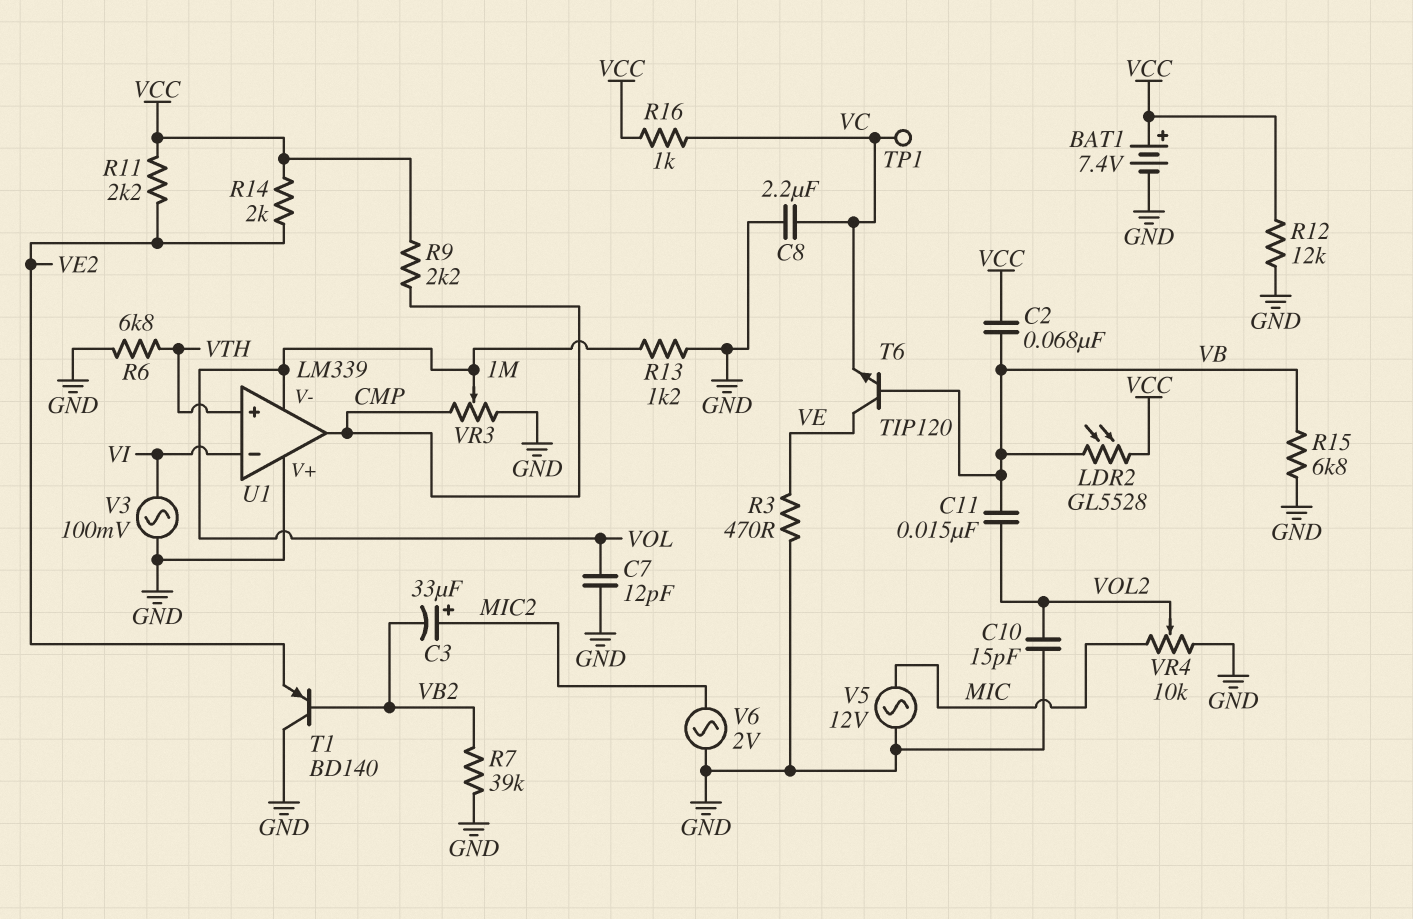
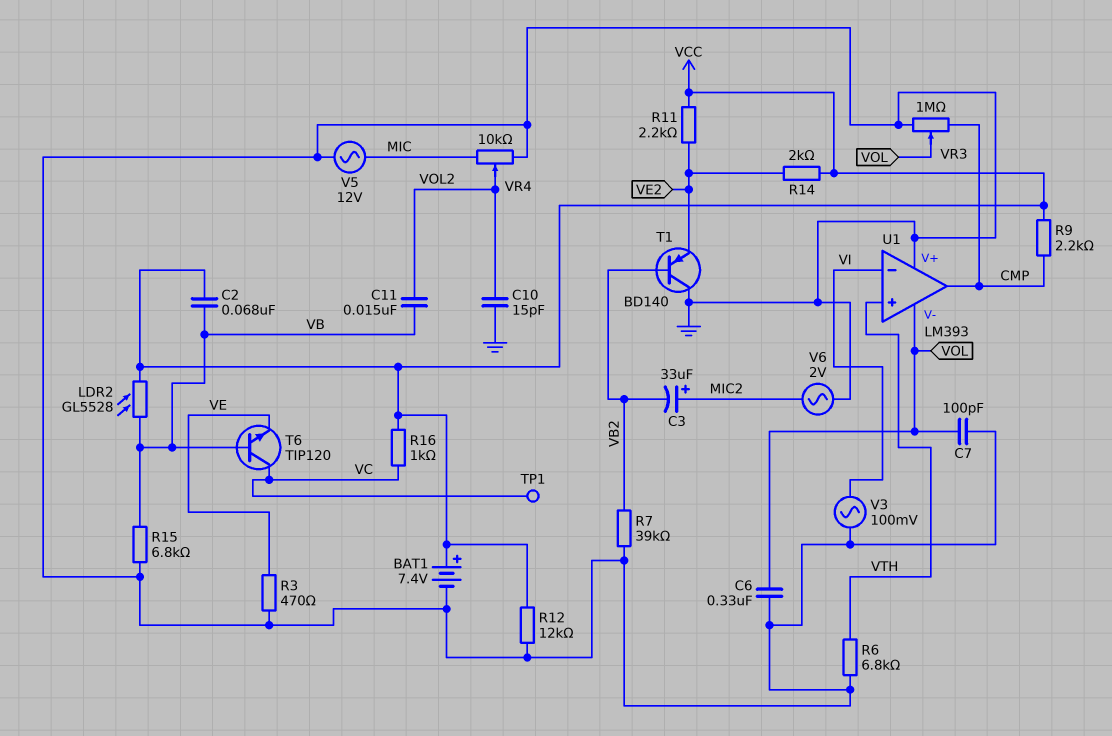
C6: none -> 330nF (GND, VOL)
C7: 12pF (GND, VOL) -> 100pF (GND, VOL)
C8: 2.2uF (GND, VC) -> none
R13: 1.2k (GND, VOL) -> none
T6: NPN TIP120 (B VB, C VE, E VC) -> NPN TIP120 (B VB, C VC, E VE)
U1: LM339 -> LM393

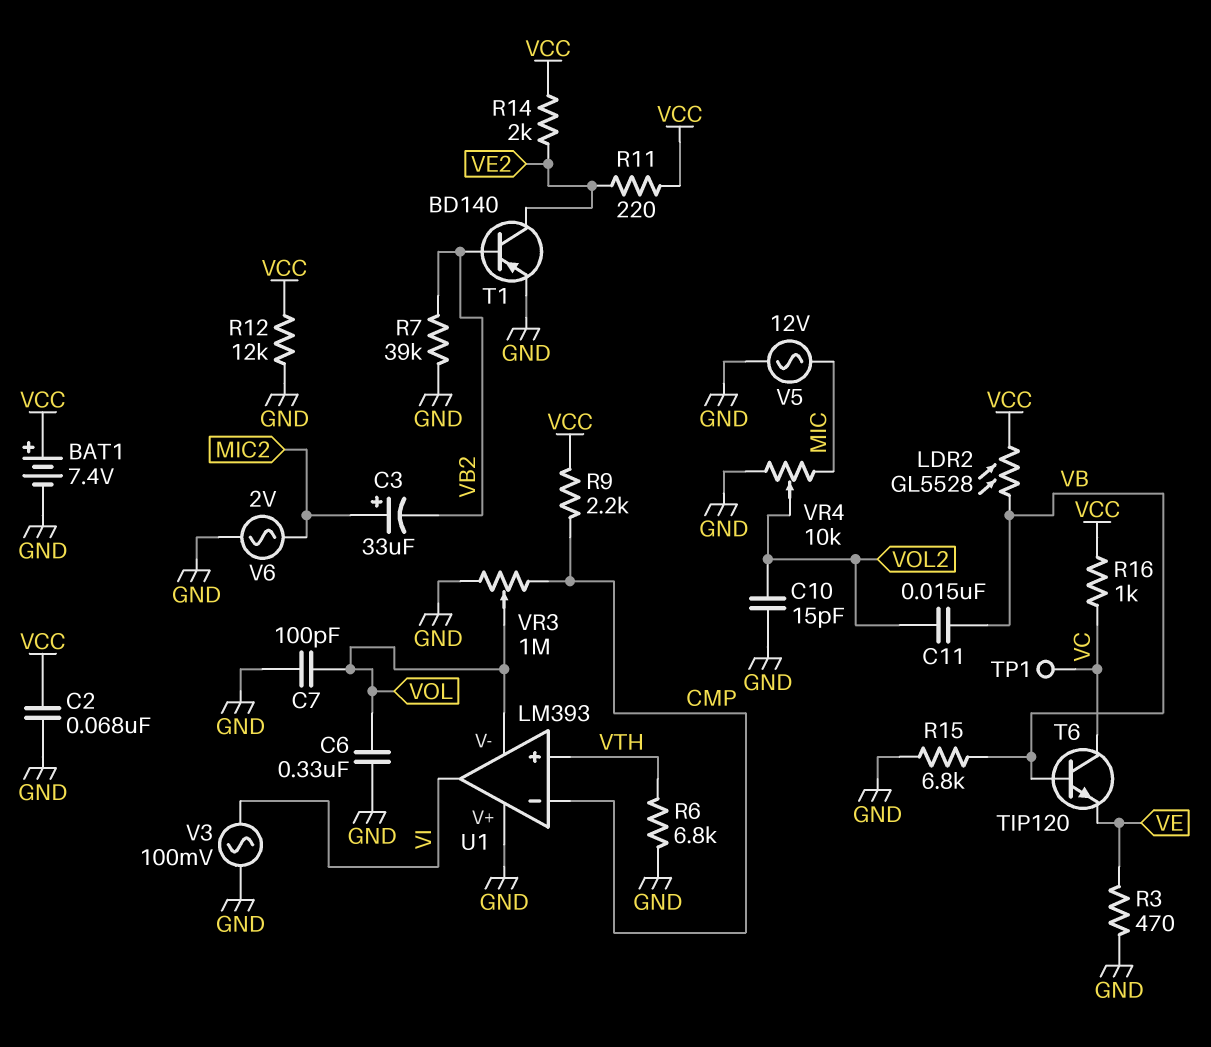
C2: 68nF (VB, VCC) -> 68nF (GND, VCC)
R11: 2.2k (VCC, VE2) -> 220 (VCC, VE2)
T1: PNP BD140 (B VB2, C GND, E VE2) -> PNP BD140 (B VB2, C VE2, E GND)
U1 pin in-: VI -> CMP
U1 pin out: CMP -> VI

